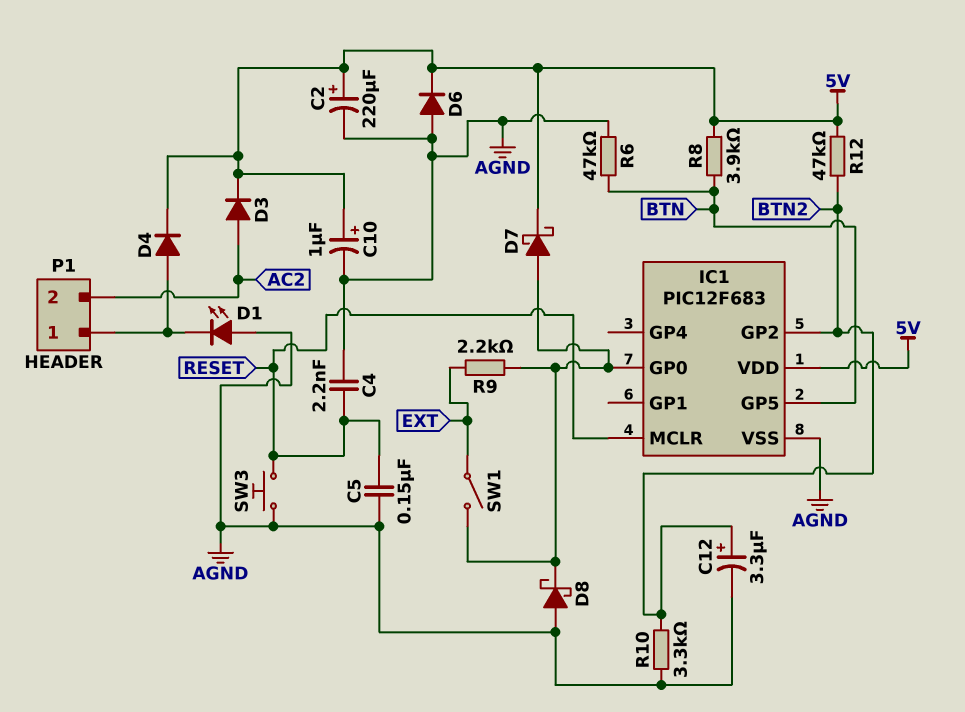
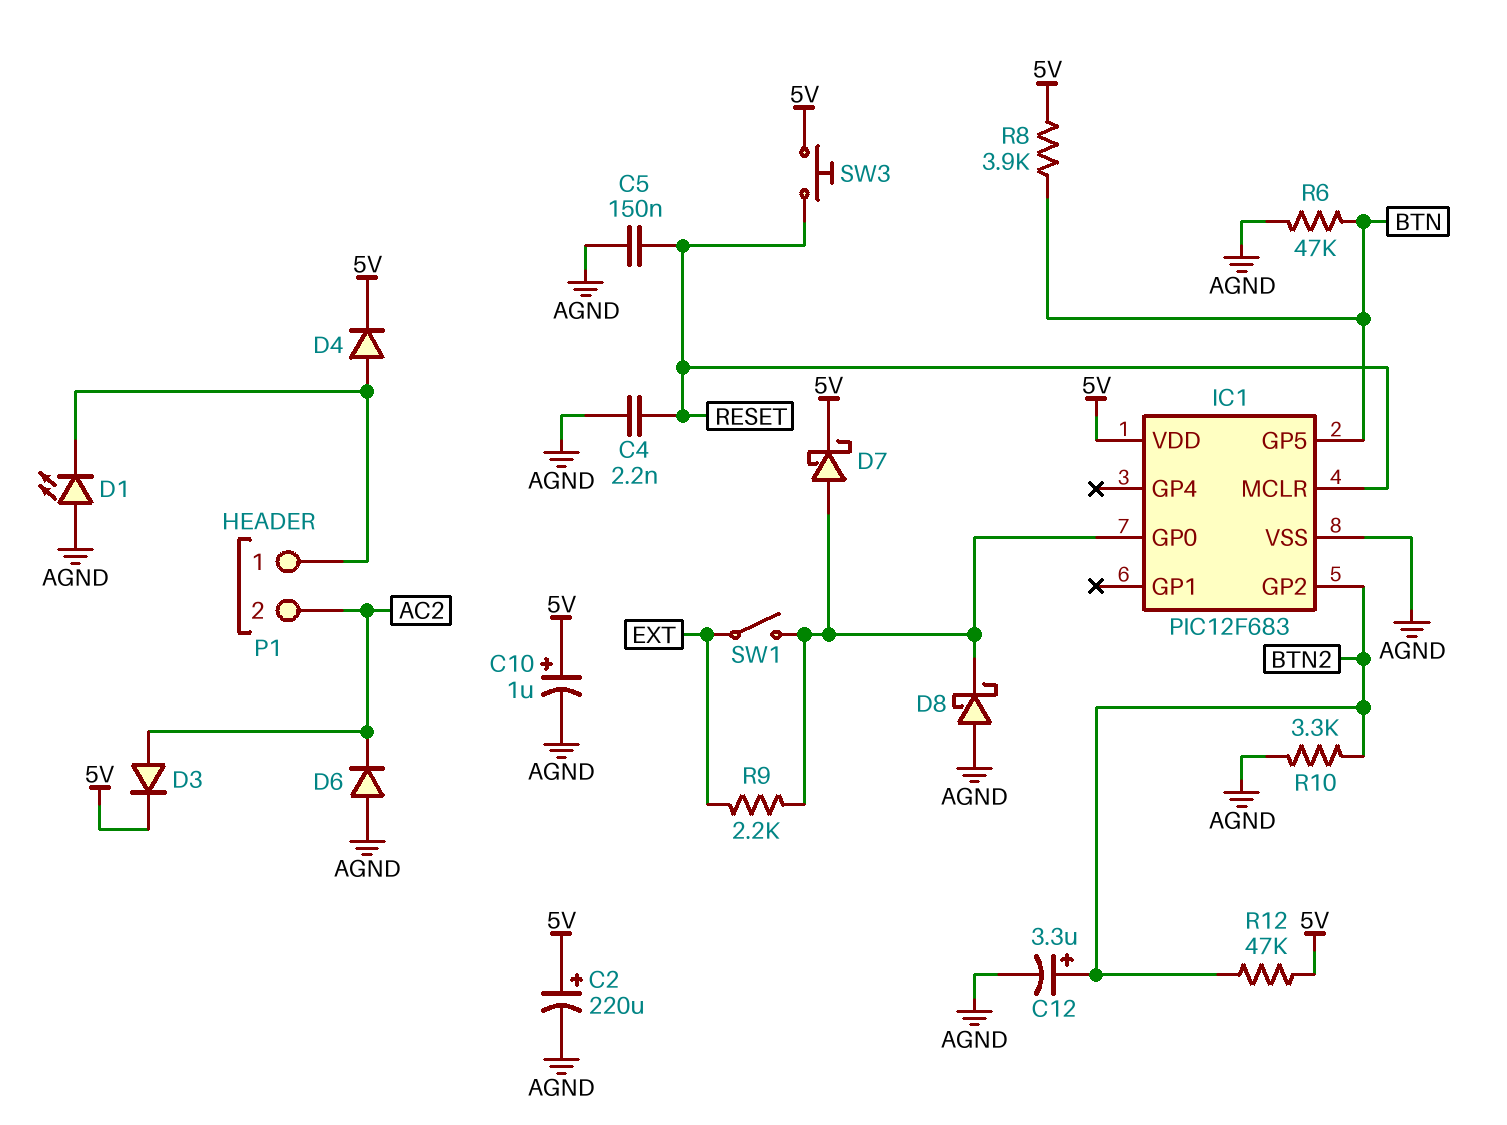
D6: diode (A AGND, K 5V) -> diode (A AGND, K AC2)
SW3: button (AGND, RESET) -> button (5V, RESET)

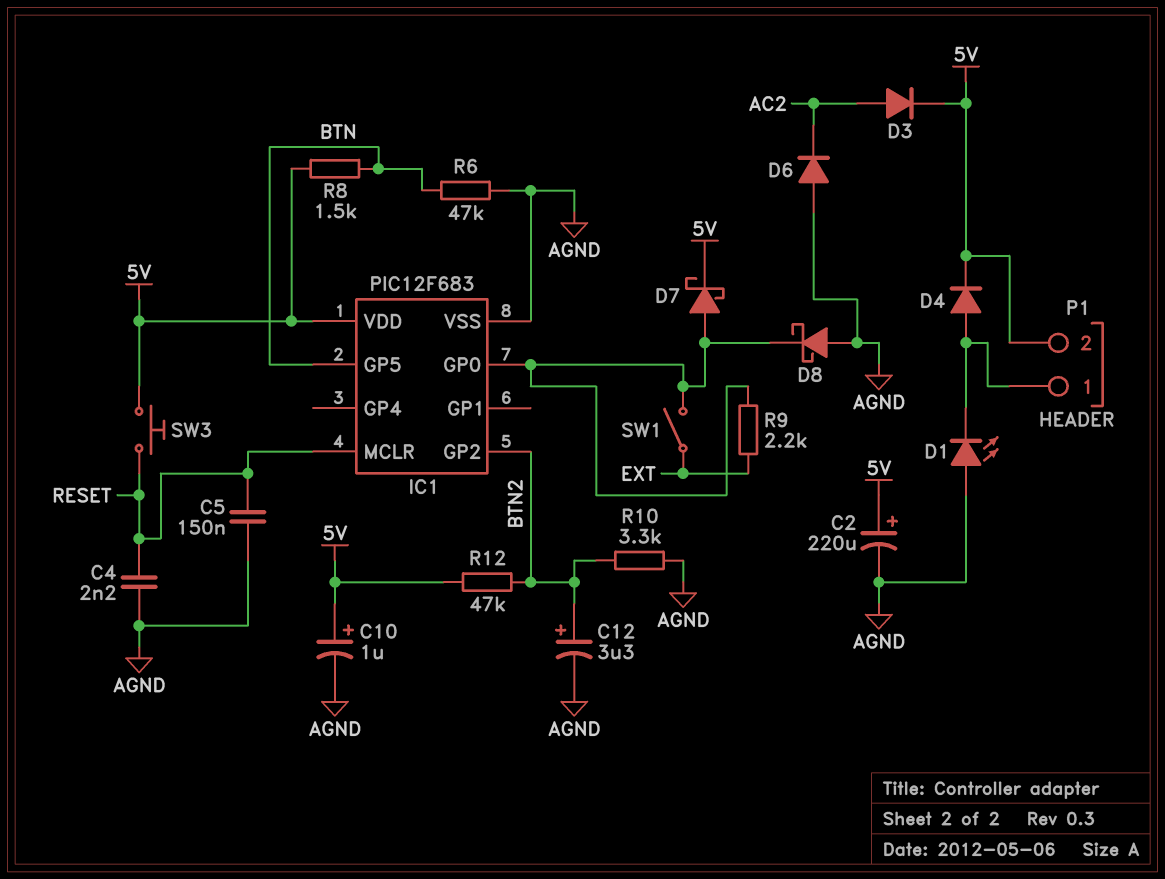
P1 pin 2: AC2 -> 5V
R8: 3.9k (5V, BTN) -> 1.5k (5V, BTN)

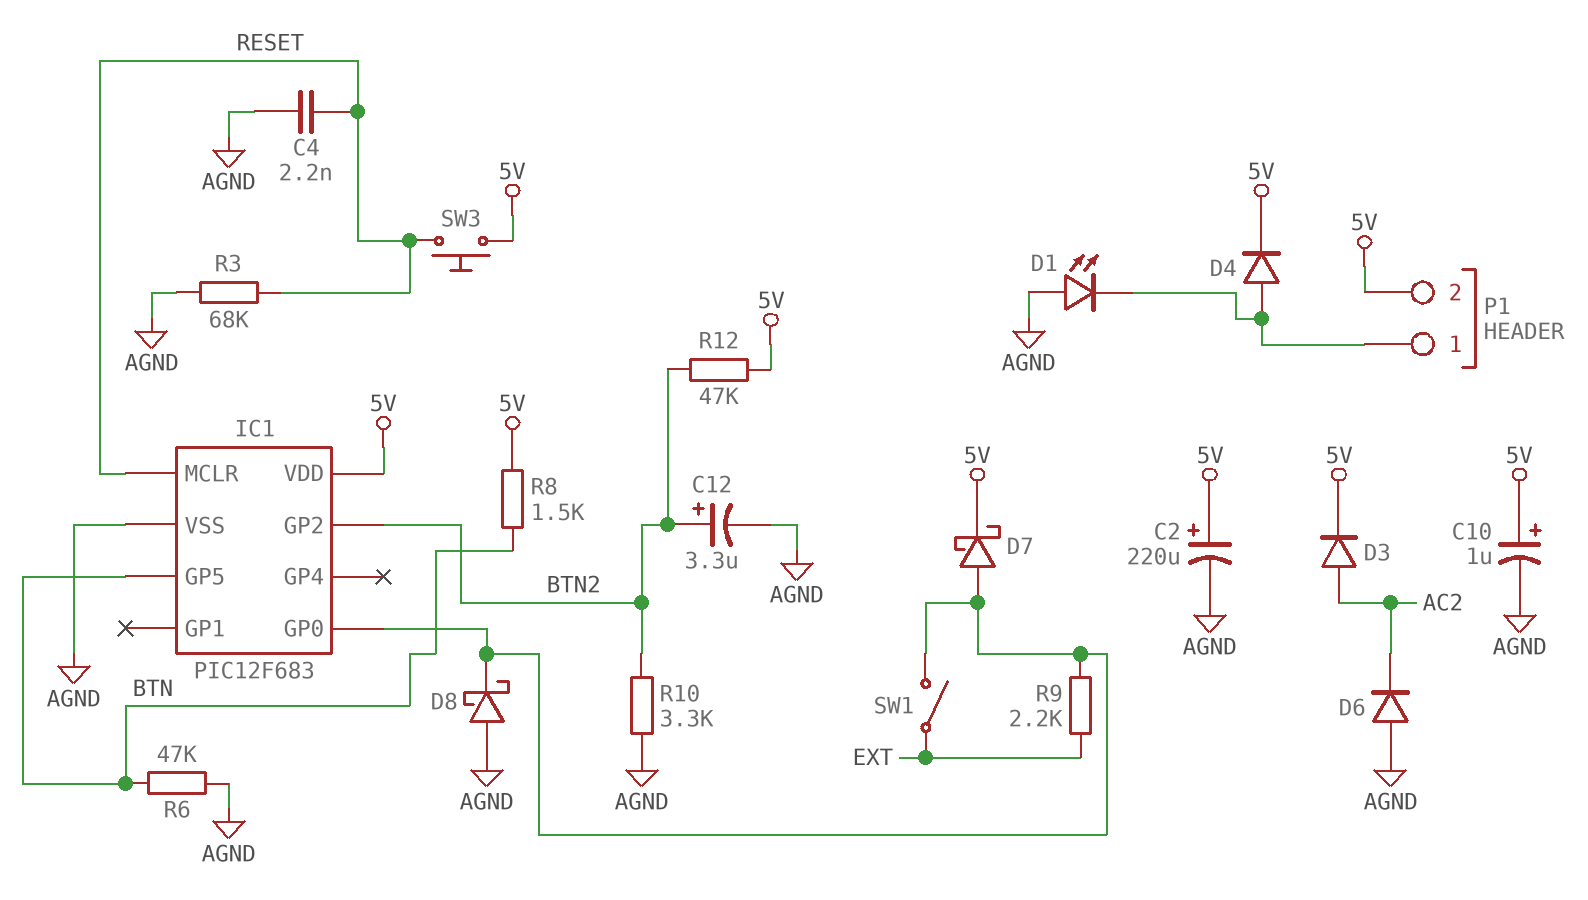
C5: 150nF (AGND, RESET) -> none
R3: none -> 68k (AGND, RESET)

